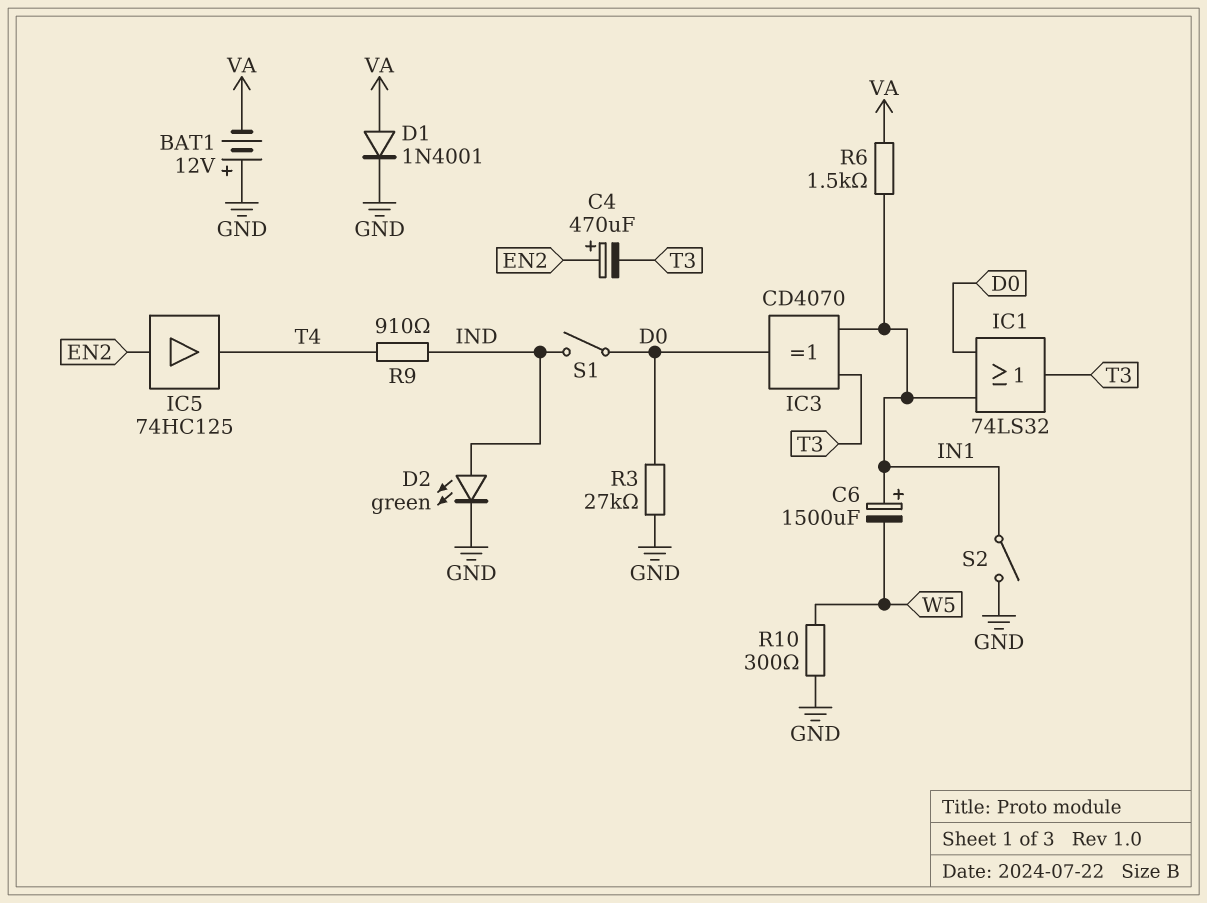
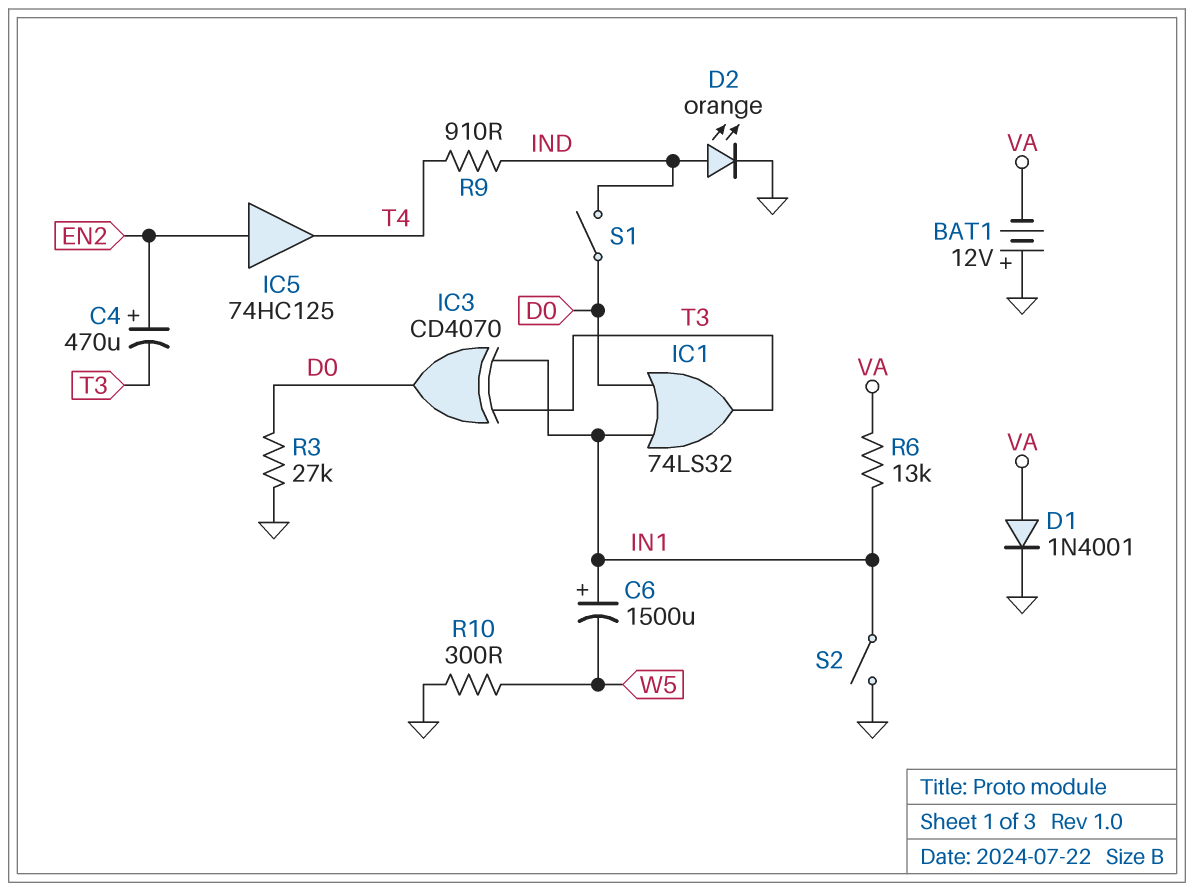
D2: LED green (A IND, K GND) -> LED orange (A IND, K GND)
R6: 1.5k (IN1, VA) -> 13k (IN1, VA)

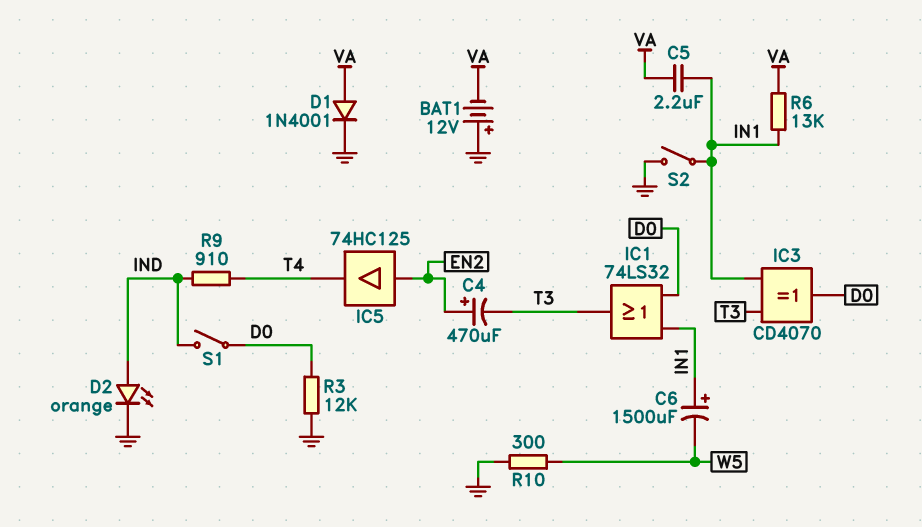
C5: none -> 2.2uF (IN1, VA)
R3: 27k (D0, GND) -> 12k (D0, GND)

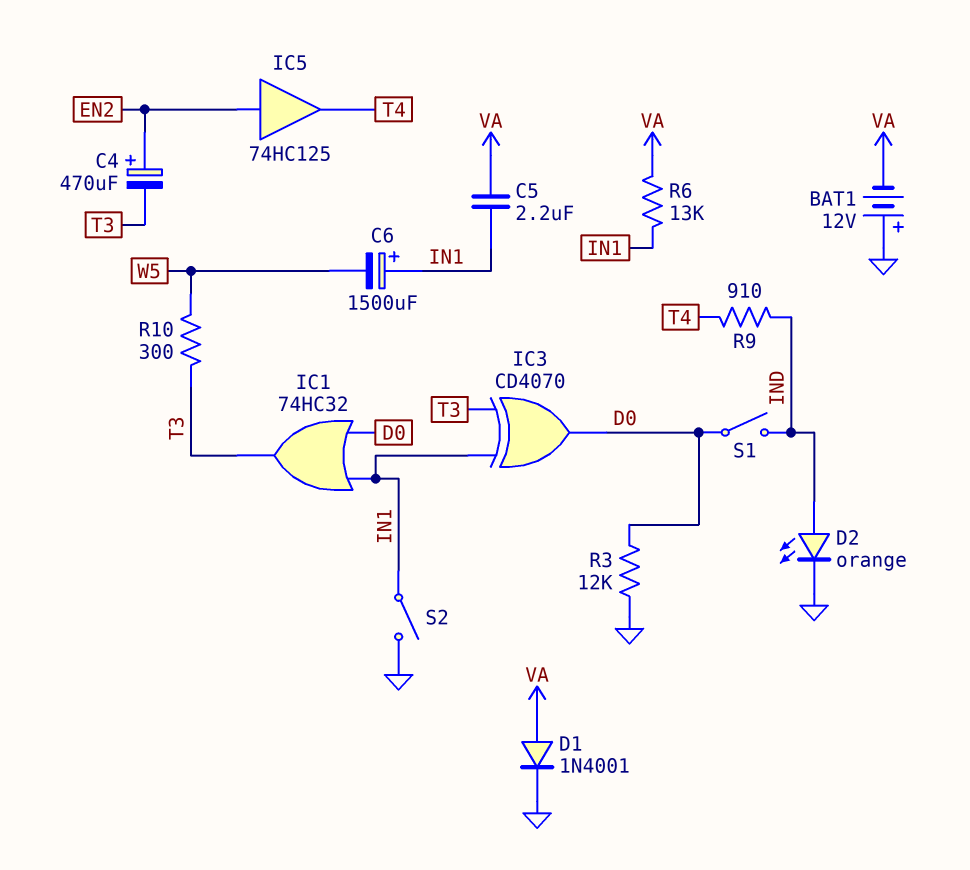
IC1: OR 74LS32 (in D0, in IN1, out T3) -> OR 74HC32 (in D0, in IN1, out T3)
R10: 300 (GND, W5) -> 300 (T3, W5)

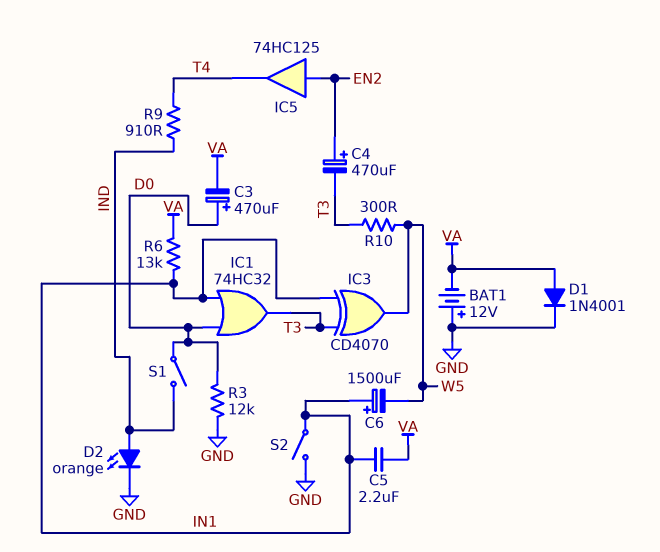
C3: none -> 470uF (plus D0, minus VA)
IC3: XOR CD4070 (in IN1, in T3, out D0) -> XOR CD4070 (in IN1, in T3, out W5)

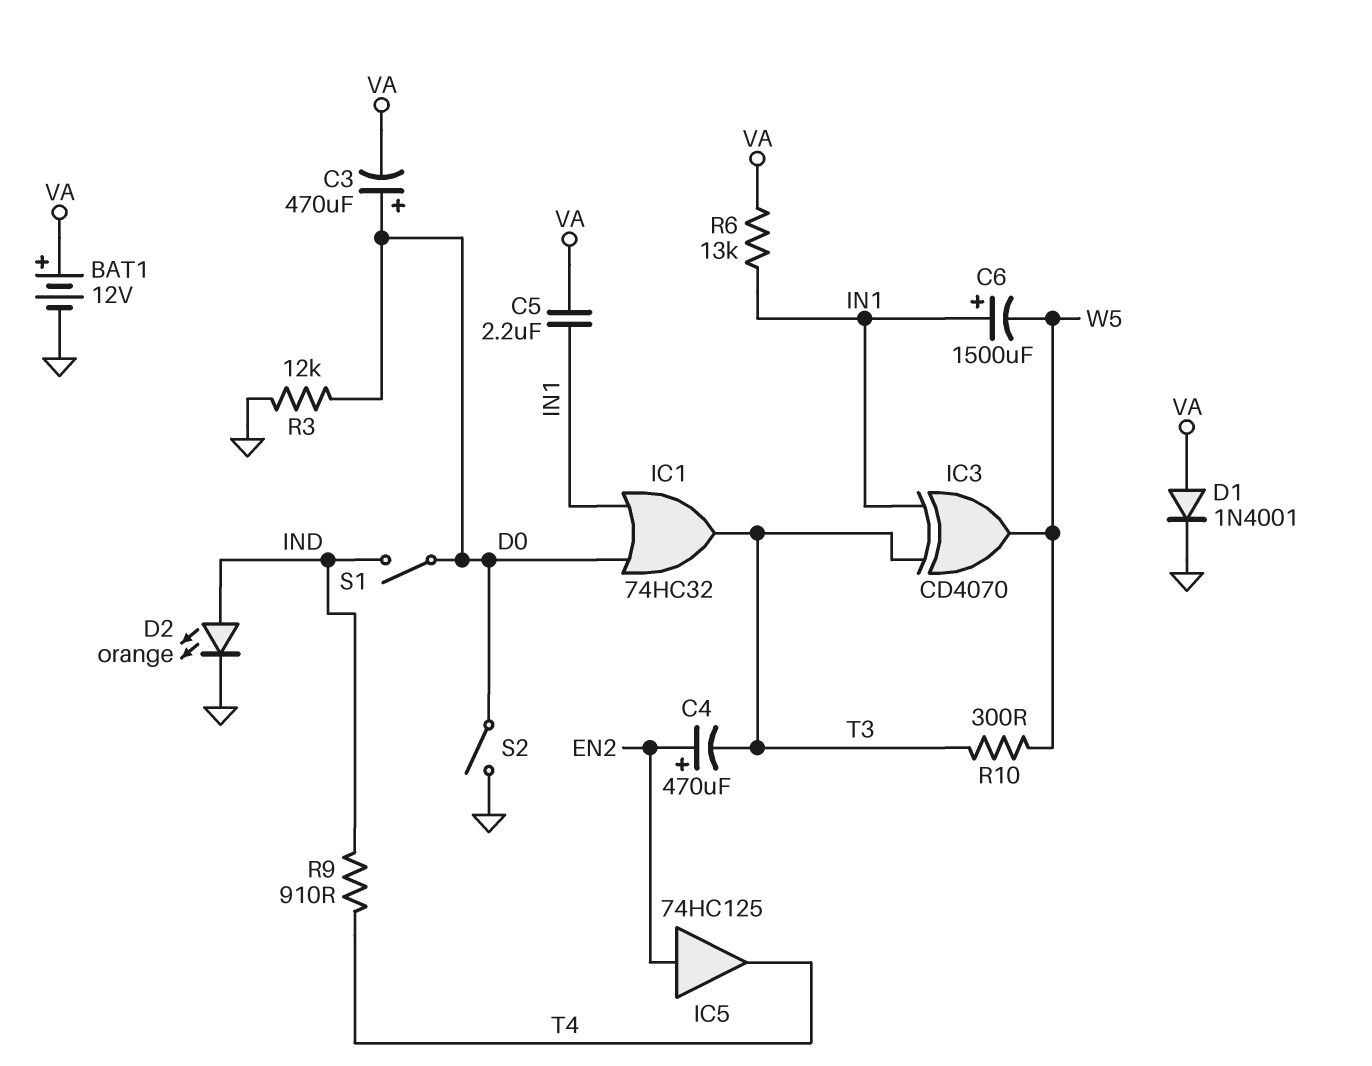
BAT1: 12V (plus GND, minus VA) -> 12V (plus VA, minus GND)
S2: switch (GND, IN1) -> switch (D0, GND)

